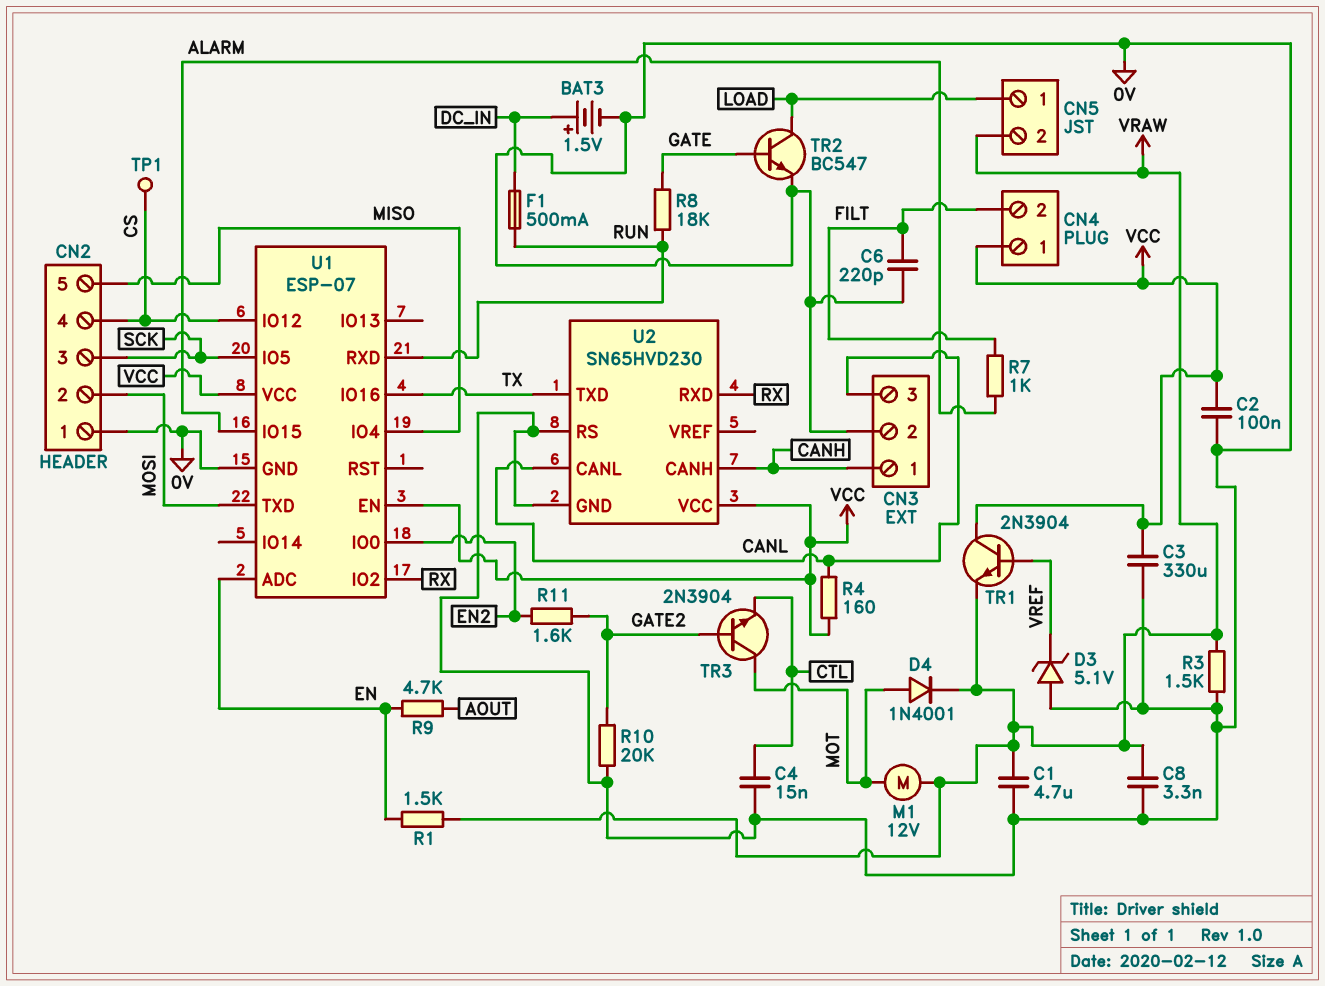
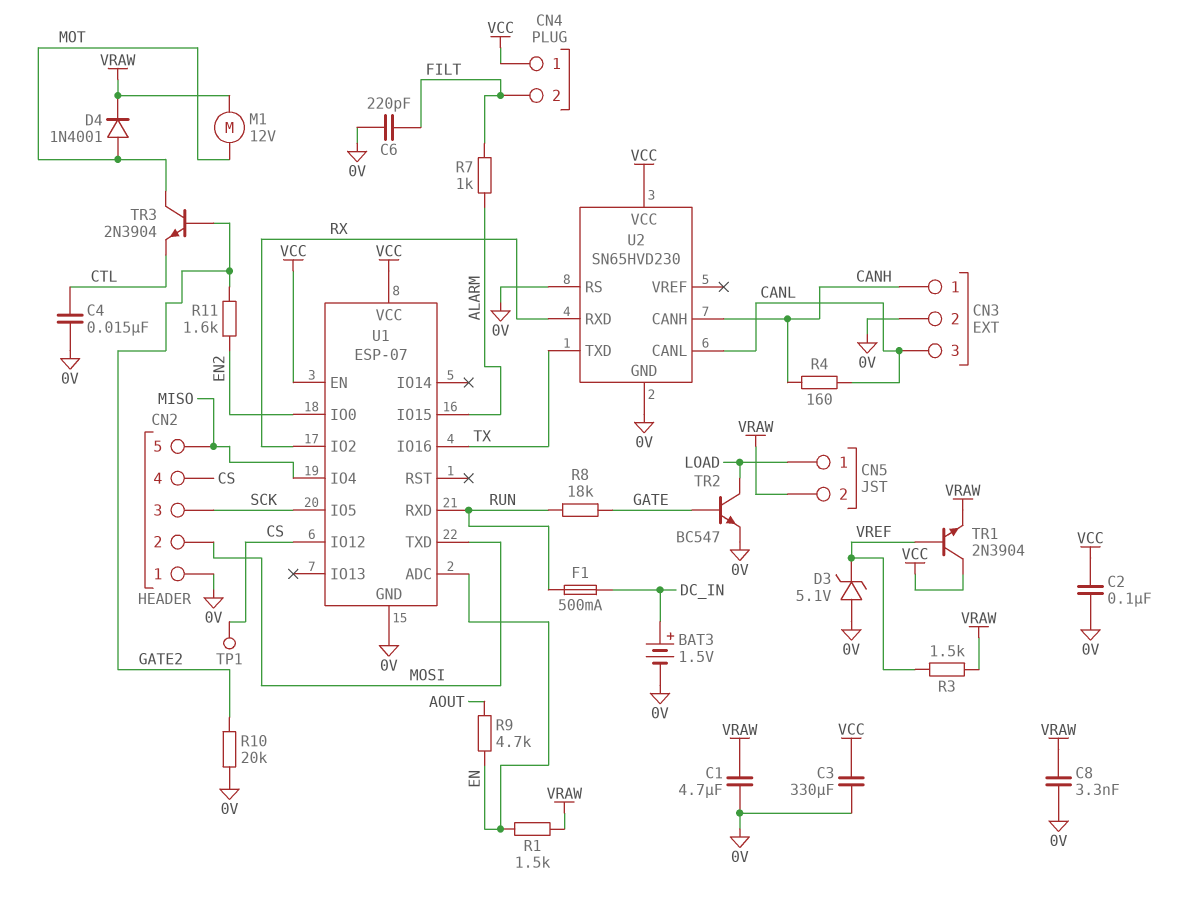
R3: 1.5k (0V, VRAW) -> 1.5k (VRAW, VREF)
R4: 160 (CANL, VCC) -> 160 (CANH, CANL)

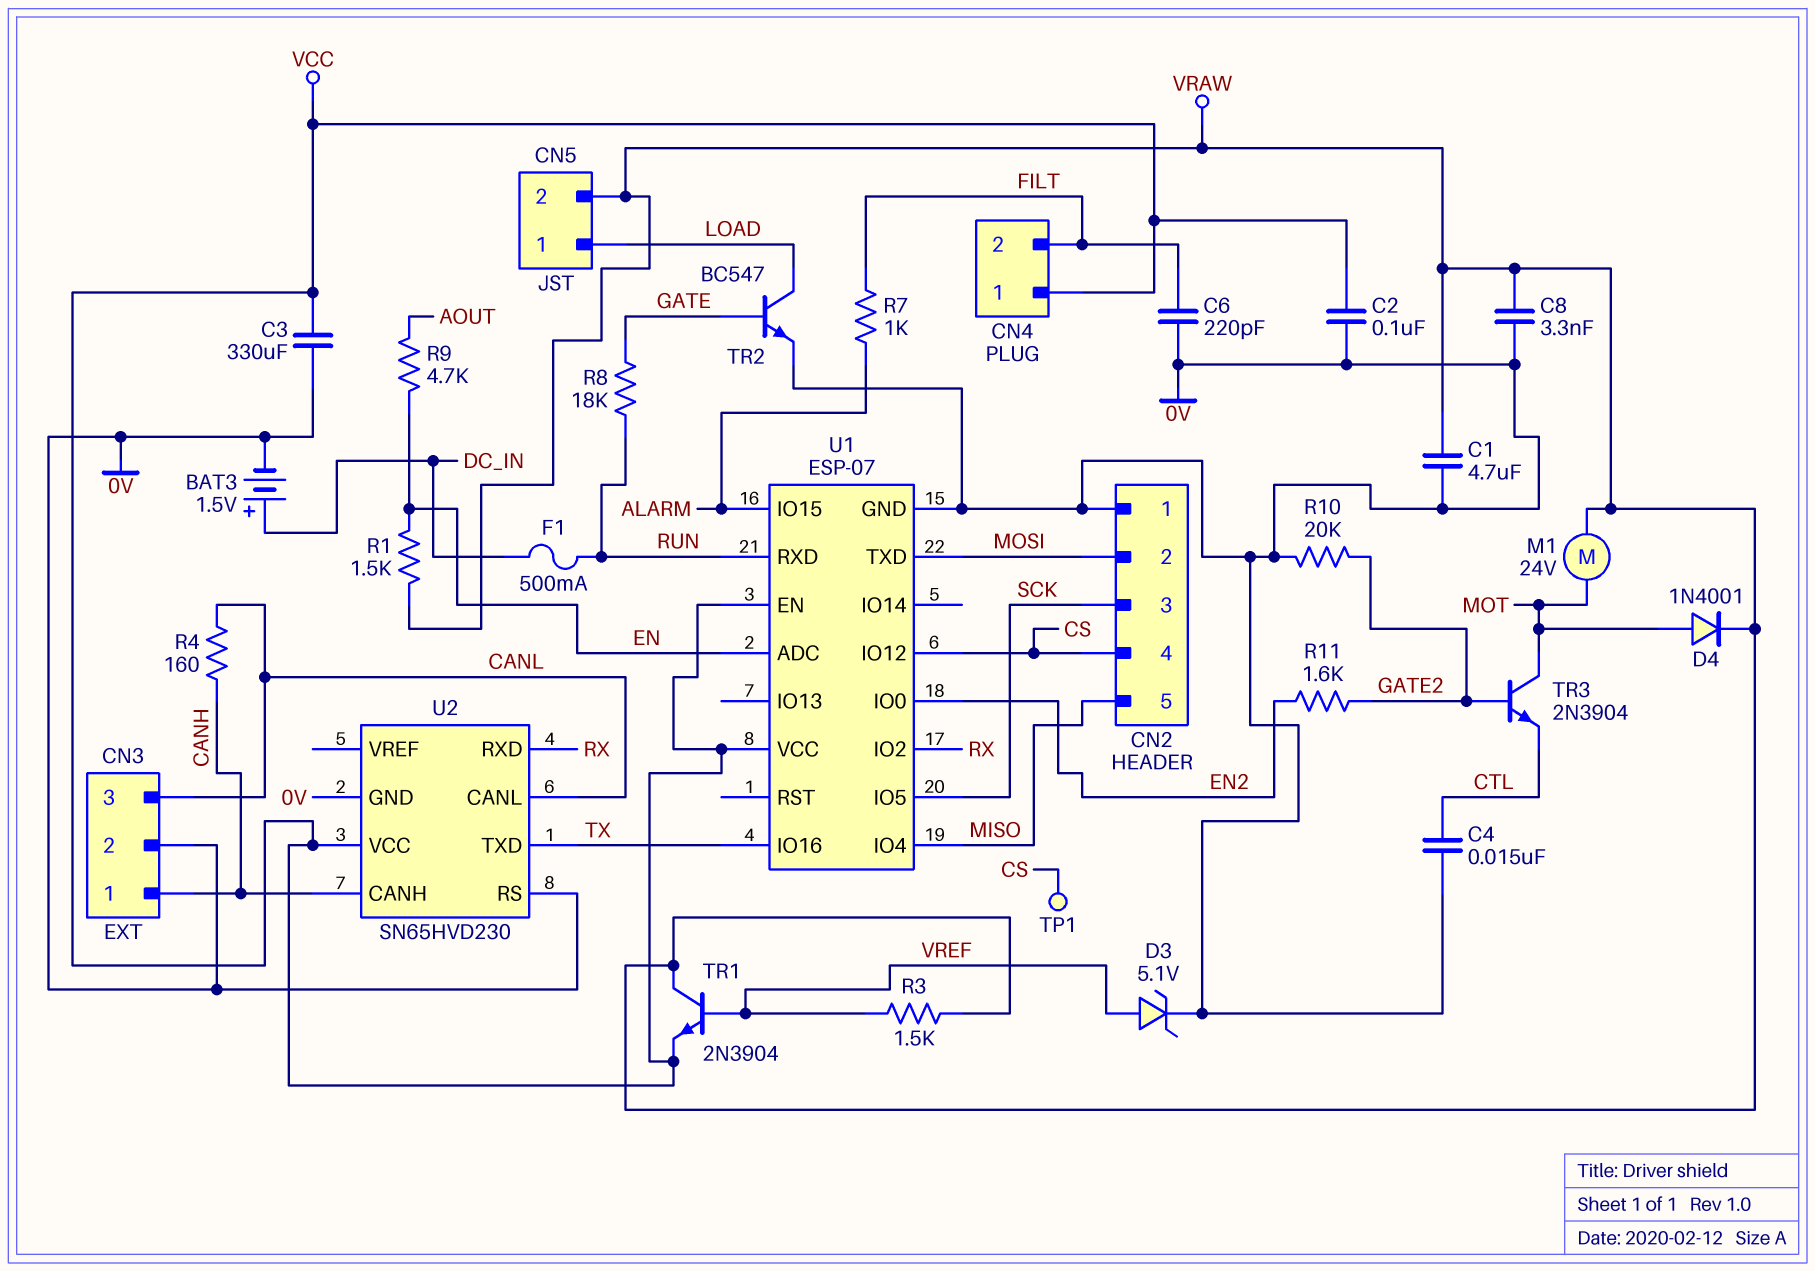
D3: zener 5.1V (A 0V, K VREF) -> zener 5.1V (A VREF, K 0V)
M1: motor 12V (MOT, VRAW) -> motor 24V (MOT, VRAW)
TR1: NPN 2N3904 (B VREF, C VCC, E VRAW) -> NPN 2N3904 (B VREF, C VRAW, E VCC)

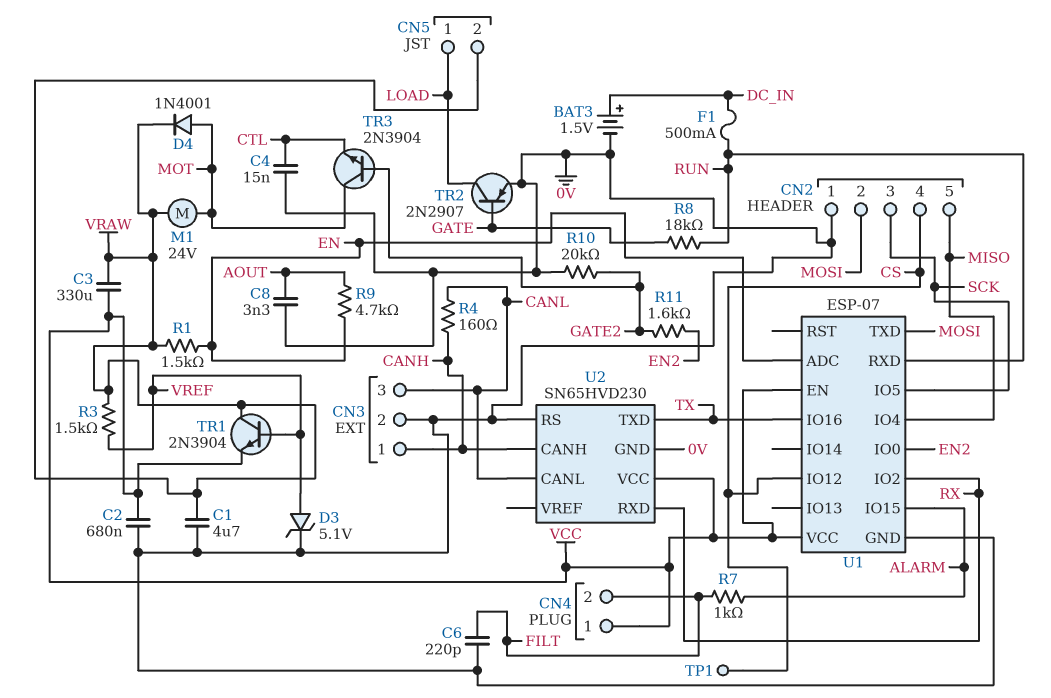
C2: 100nF (0V, VCC) -> 680nF (0V, VCC)
C3: 330uF (0V, VCC) -> 330uF (VCC, VRAW)
C8: 3.3nF (0V, VRAW) -> 3.3nF (0V, AOUT)
TR2: NPN BC547 (B GATE, C LOAD, E 0V) -> PNP 2N2907 (B GATE, C LOAD, E 0V)

